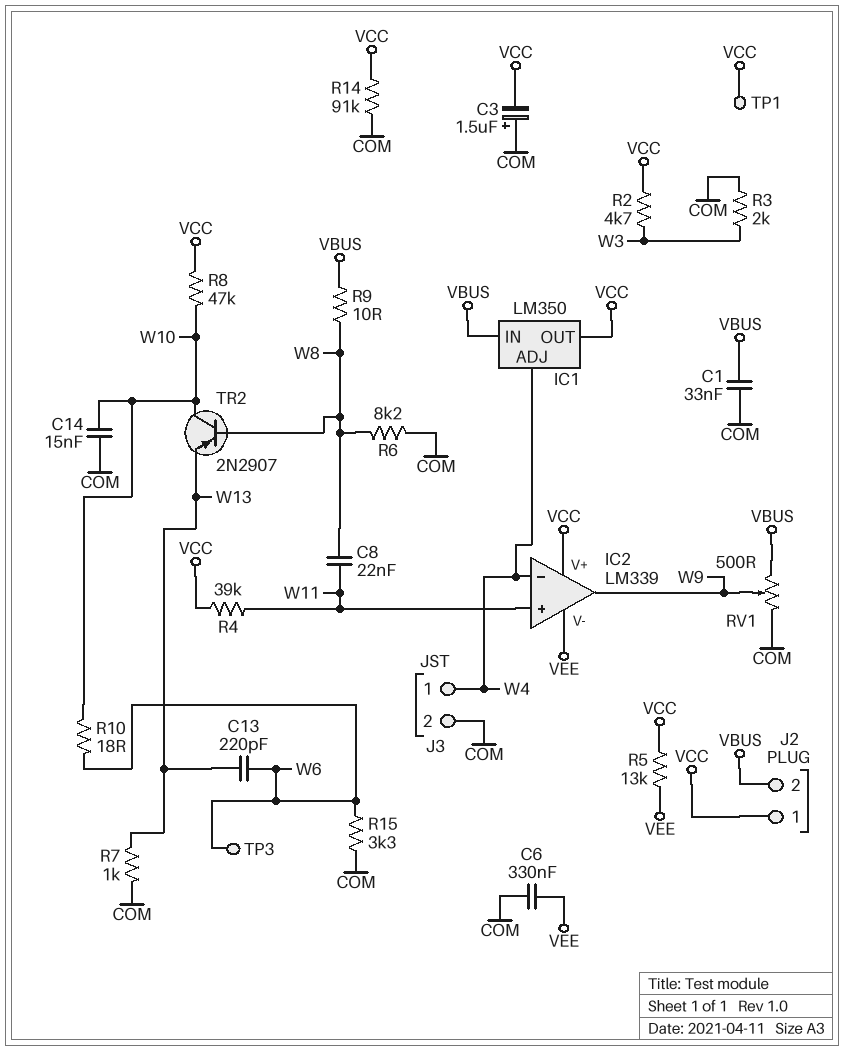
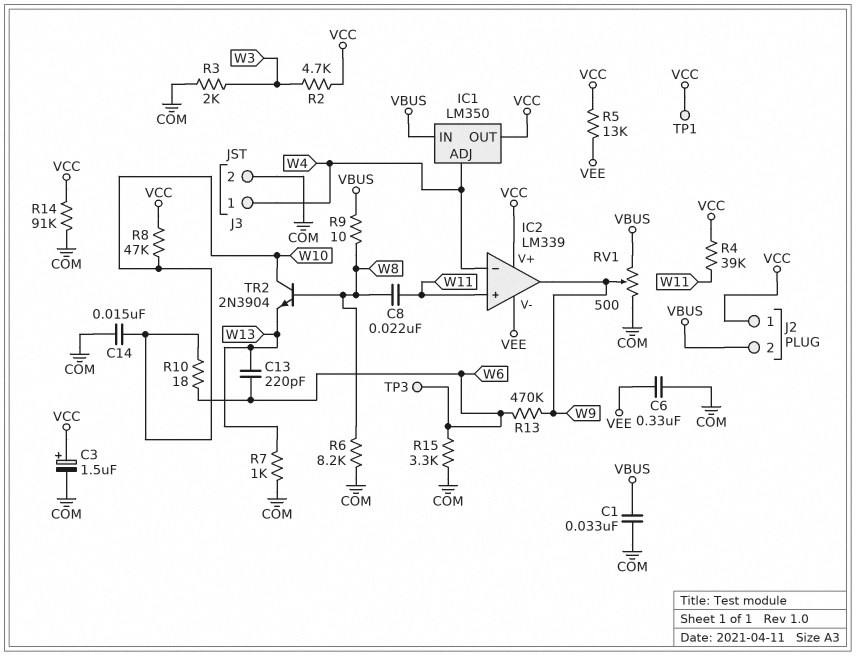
C3: 1.5uF (plus COM, minus VCC) -> 1.5uF (plus VCC, minus COM)
R13: none -> 470k (W6, W9)
TR2: PNP 2N2907 (B W8, C W10, E W13) -> NPN 2N3904 (B W8, C W10, E W13)

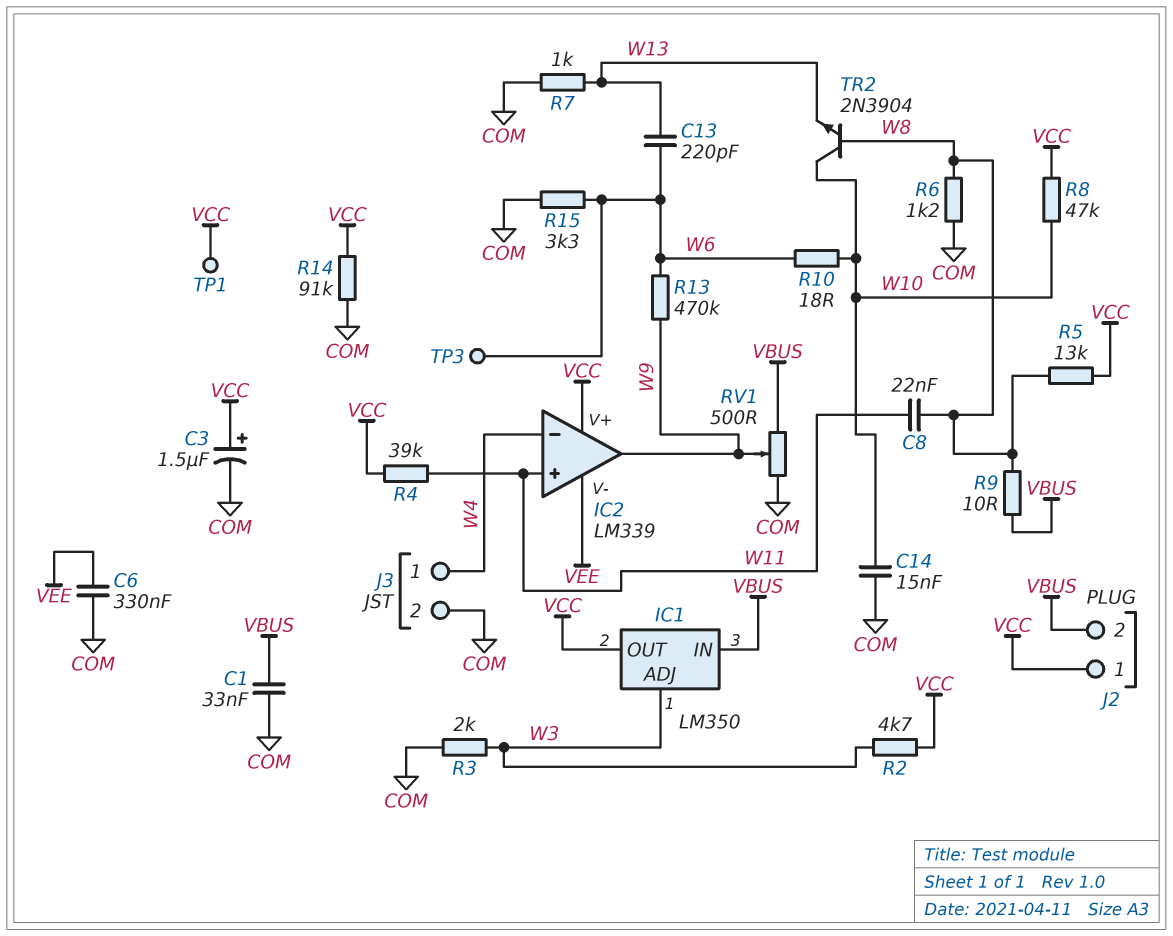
IC1 pin ADJ: W4 -> W3
R5: 13k (VCC, VEE) -> 13k (VCC, W8)
R6: 8.2k (COM, W8) -> 1.2k (COM, W8)

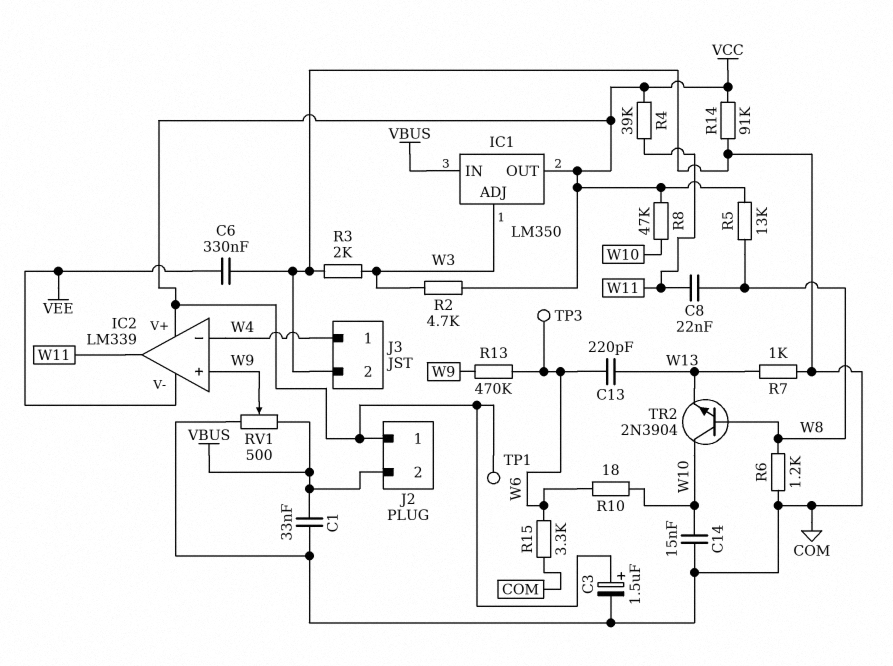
IC2 pin in+: W11 -> W9
IC2 pin out: W9 -> W11
R9: 10 (VBUS, W8) -> none

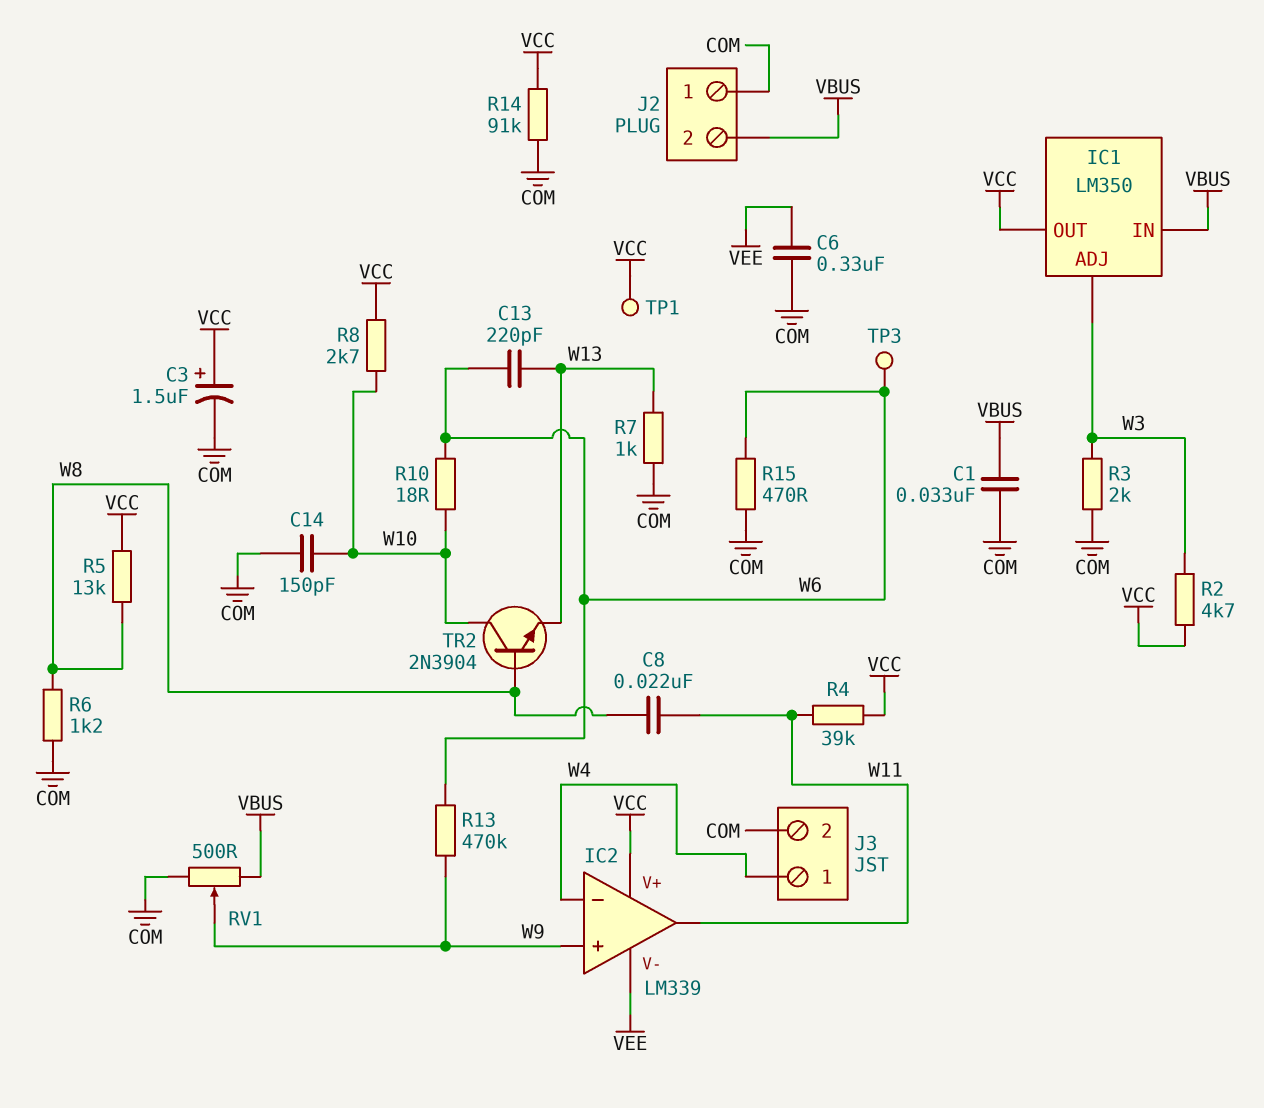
C14: 15nF (COM, W10) -> 150pF (COM, W10)
J2 pin 1: VCC -> COM
R8: 47k (VCC, W10) -> 2.7k (VCC, W10)
R15: 3.3k (COM, W6) -> 470 (COM, W6)

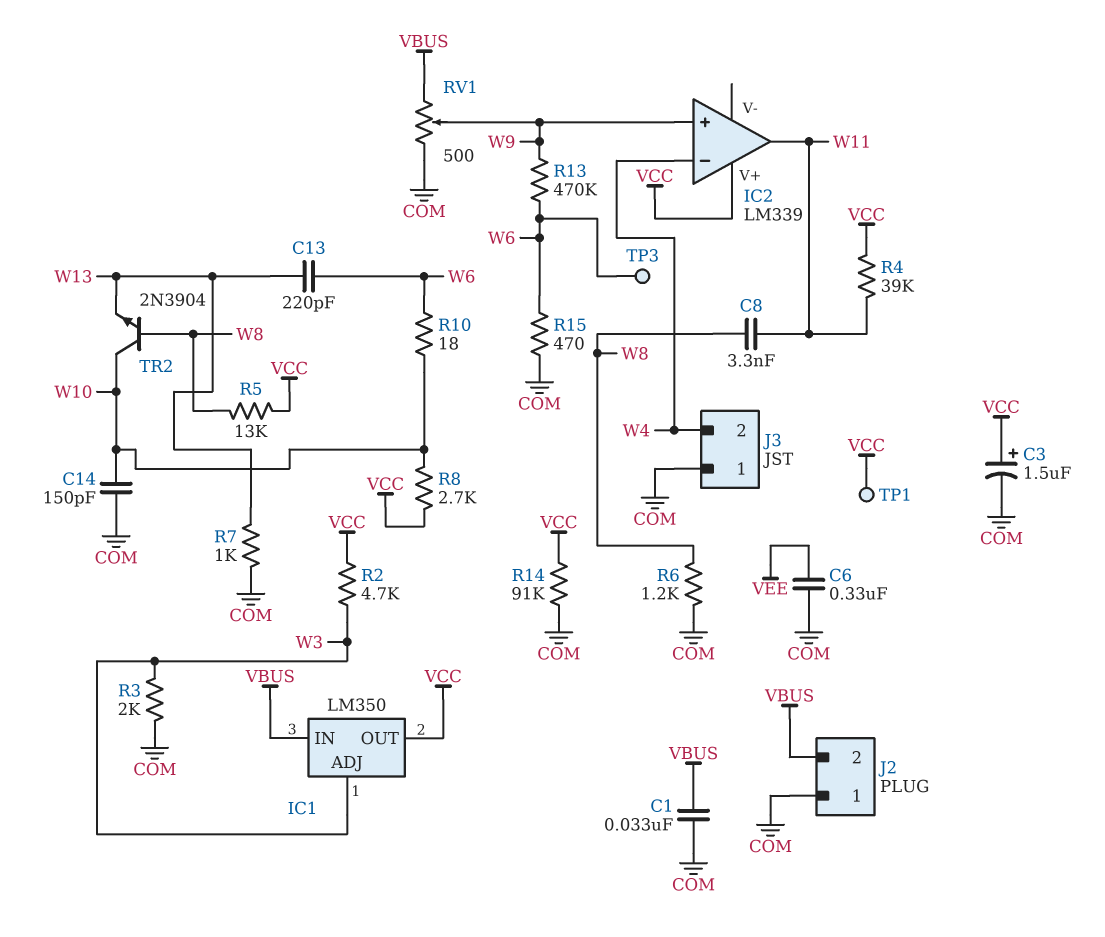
C8: 22nF (W8, W11) -> 3.3nF (W8, W11)
IC2 pin V-: VEE -> none
J3 pin 1: W4 -> COM
J3 pin 2: COM -> W4

